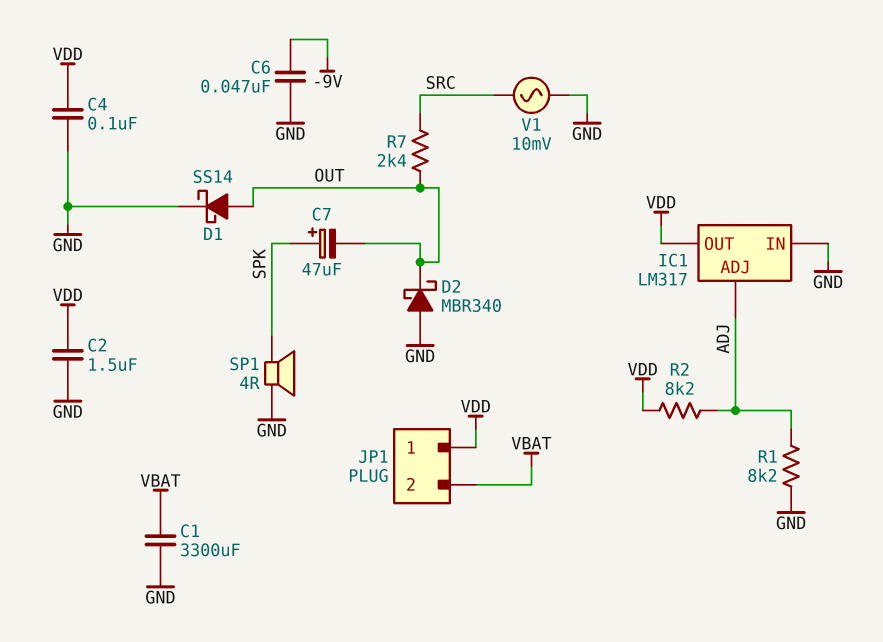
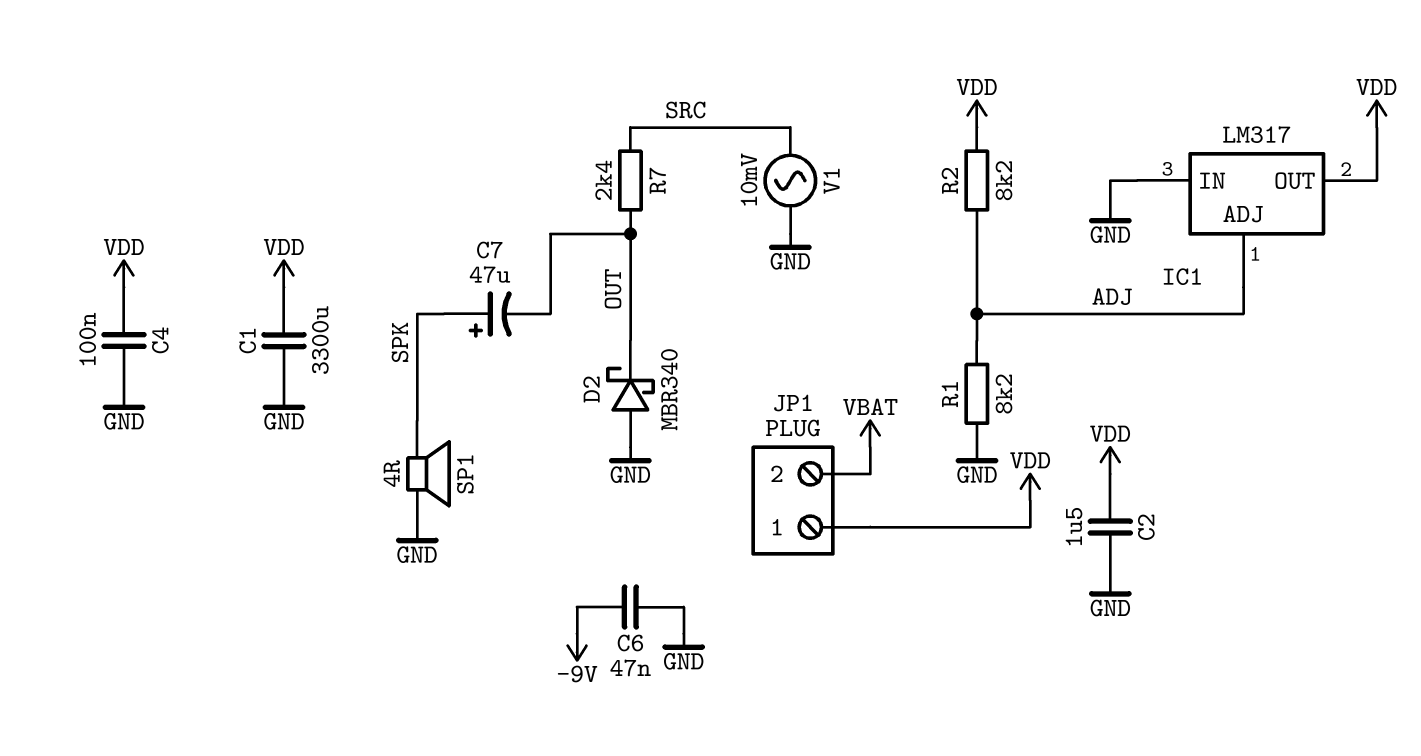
C1: 3300uF (GND, VBAT) -> 3300uF (GND, VDD)
D1: schottky SS14 (A OUT, K GND) -> none

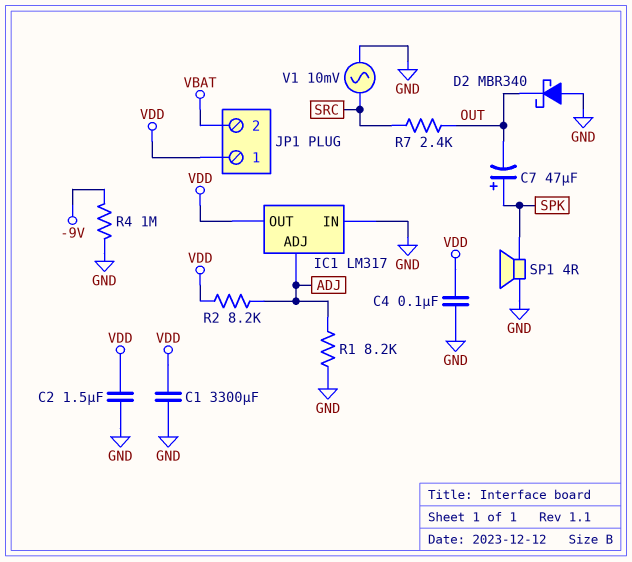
C6: 47nF (-9V, GND) -> none
R4: none -> 1M (-9V, GND)

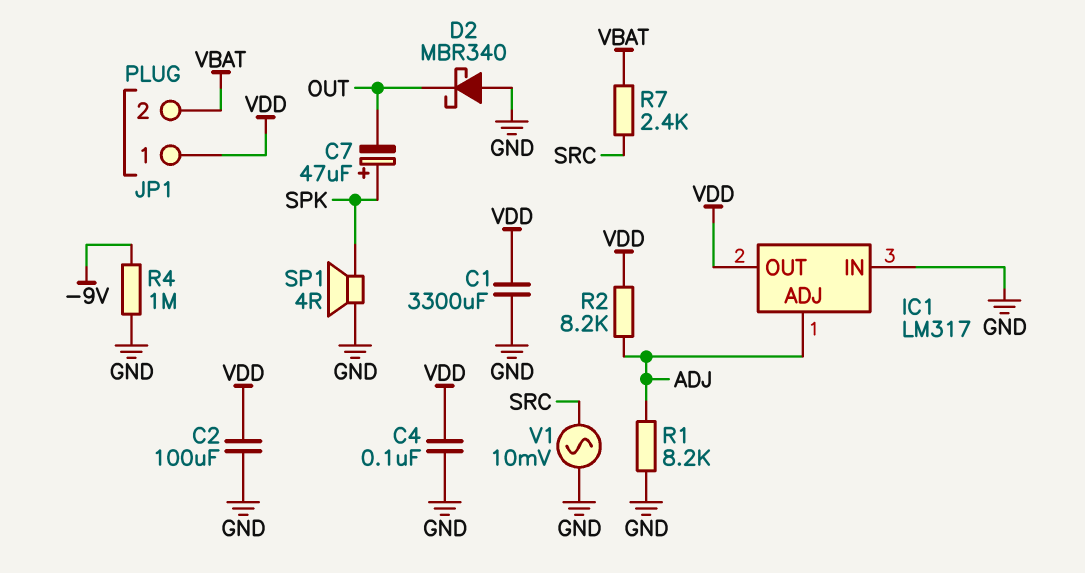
C2: 1.5uF (GND, VDD) -> 100uF (GND, VDD)
R7: 2.4k (OUT, SRC) -> 2.4k (SRC, VBAT)

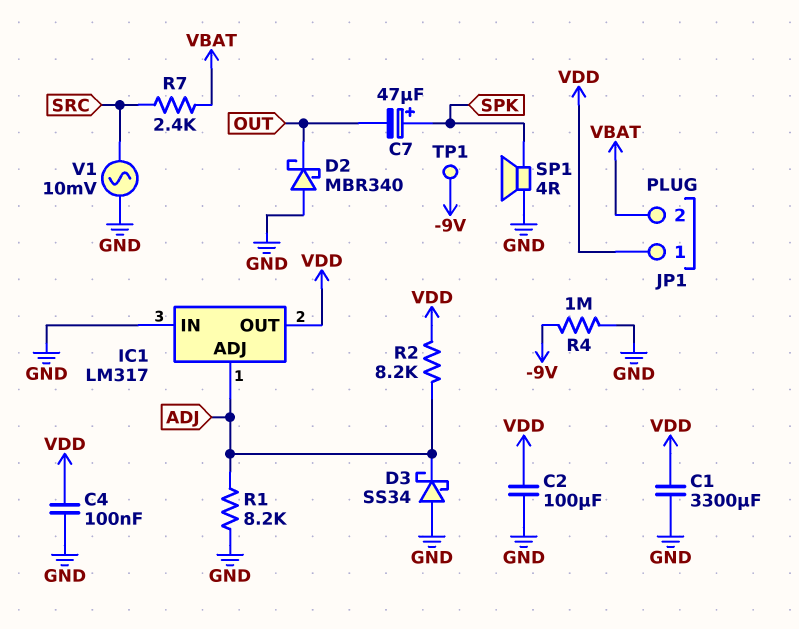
D3: none -> schottky SS34 (A GND, K ADJ)
TP1: none -> test point (-9V)

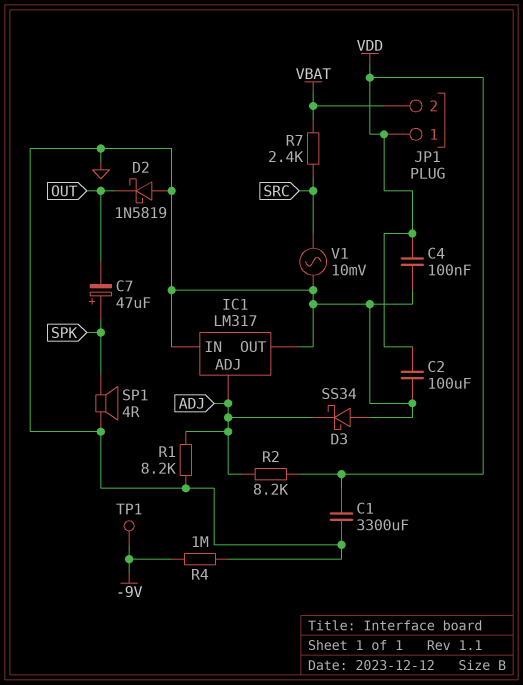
D2: schottky MBR340 (A GND, K OUT) -> schottky 1N5819 (A GND, K OUT)
IC1 pin OUT: VDD -> GND

